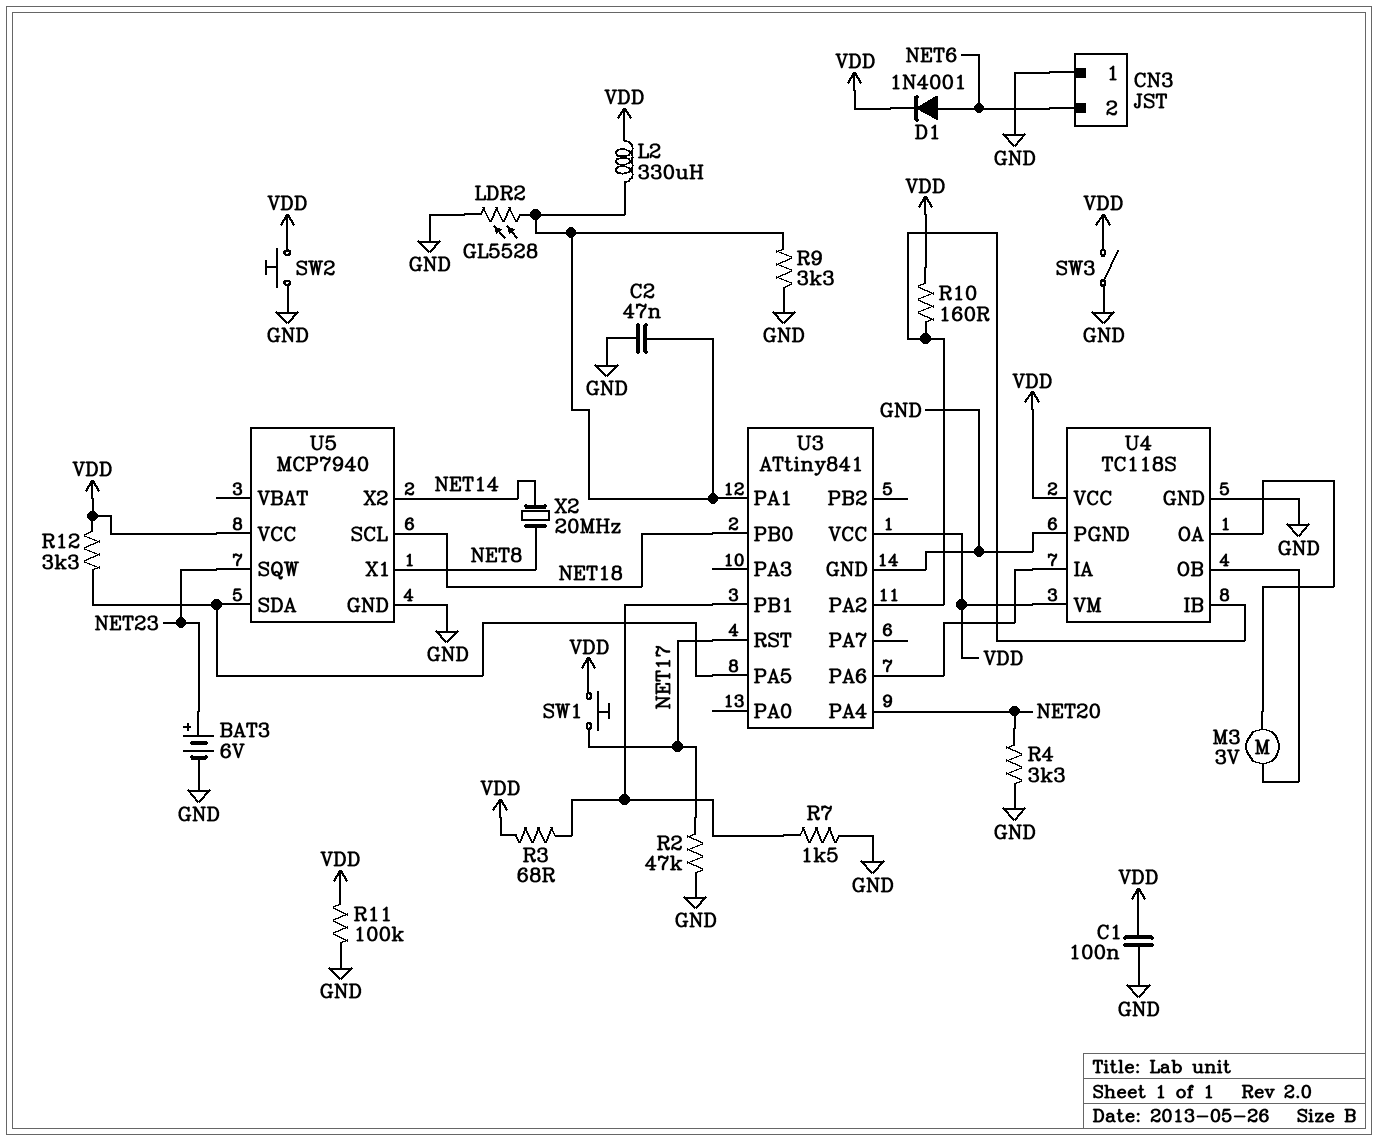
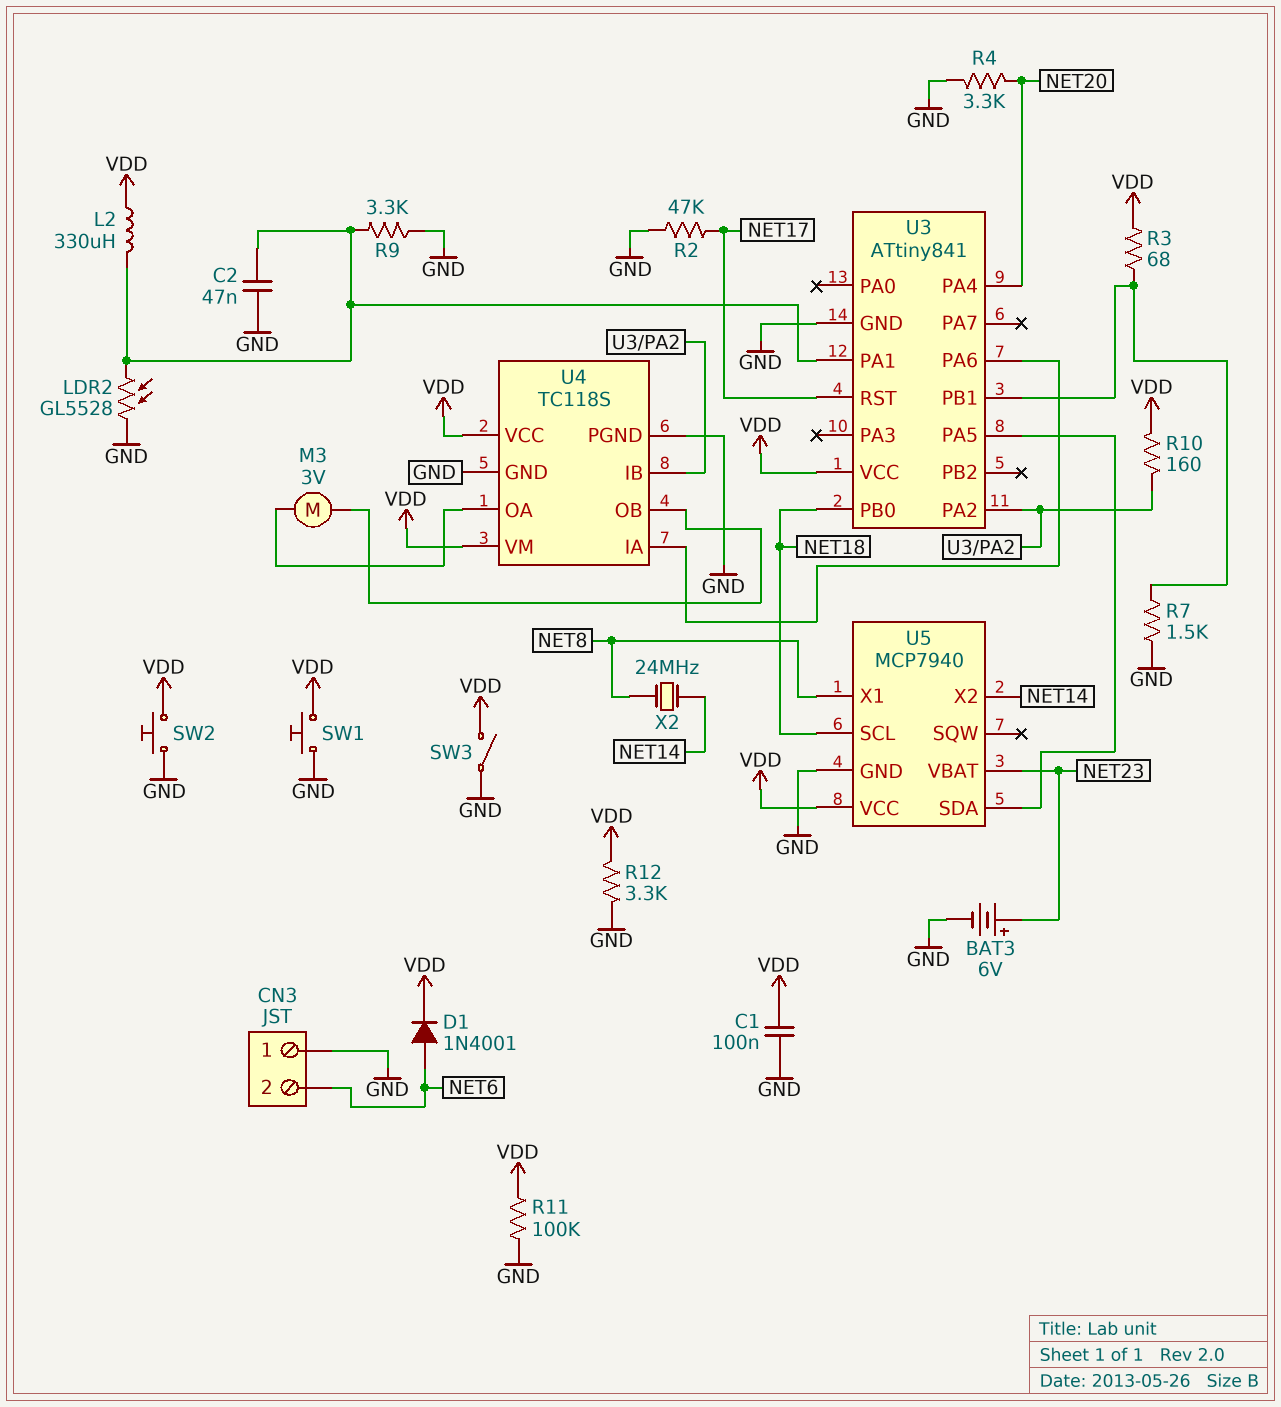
R12: 3.3k (U3/PA5, VDD) -> 3.3k (GND, VDD)
SW1: button (NET17, VDD) -> button (GND, VDD)
U5 pin SQW: NET23 -> none
U5 pin VBAT: none -> NET23
X2: 20MHz (NET8, NET14) -> 24MHz (NET8, NET14)

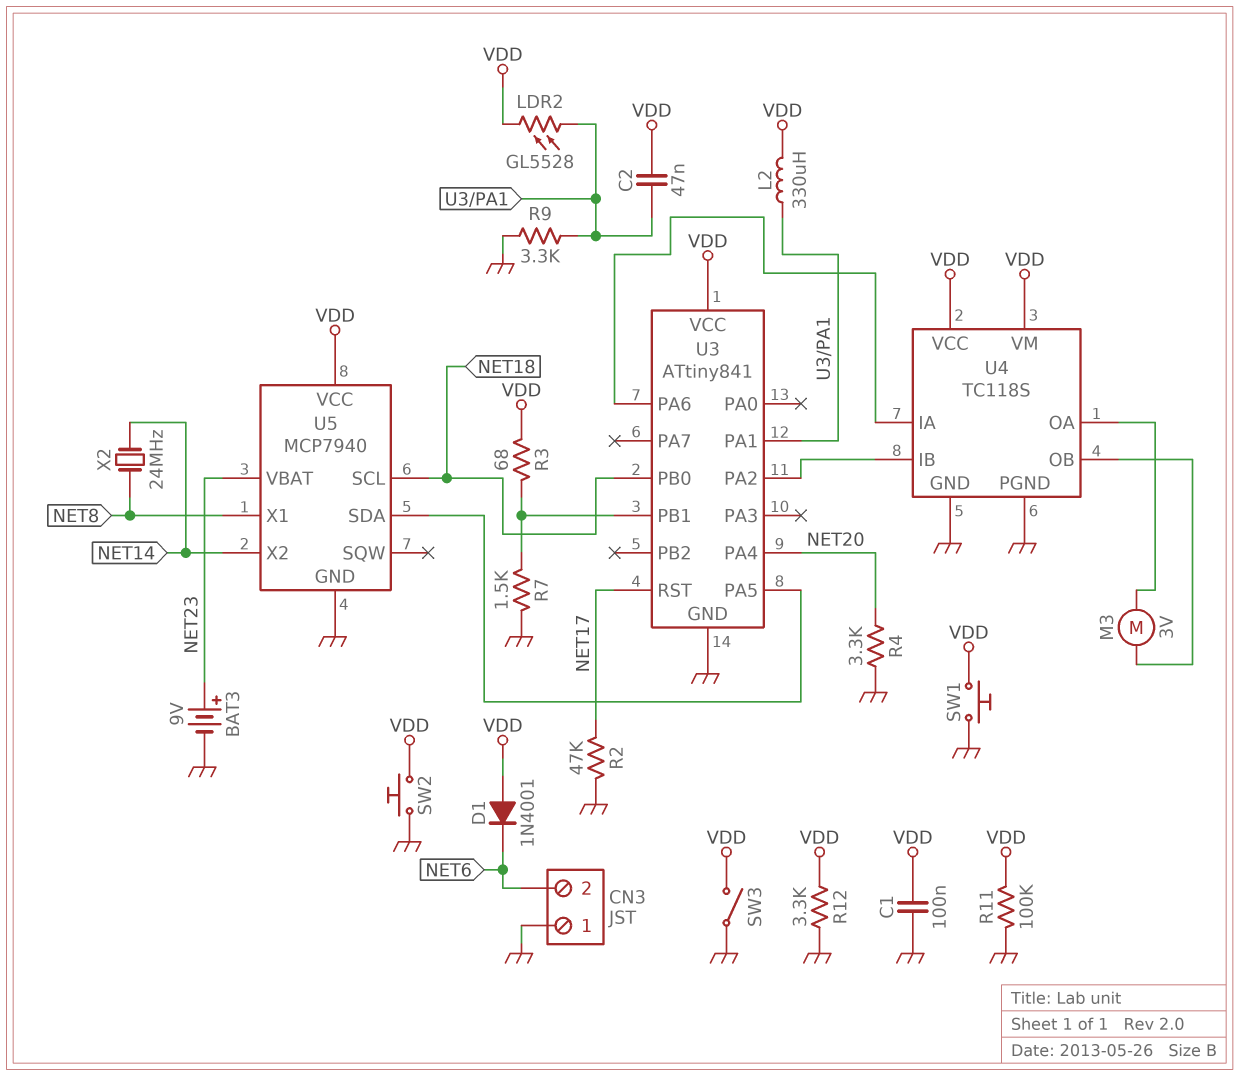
BAT3: 6V (plus NET23, minus GND) -> 9V (plus NET23, minus GND)
C2: 47nF (GND, U3/PA1) -> 47nF (U3/PA1, VDD)
D1: diode 1N4001 (A NET6, K VDD) -> diode 1N4001 (A VDD, K NET6)
LDR2: GL5528 (GND, U3/PA1) -> GL5528 (U3/PA1, VDD)
R10: 160 (U3/PA2, VDD) -> none

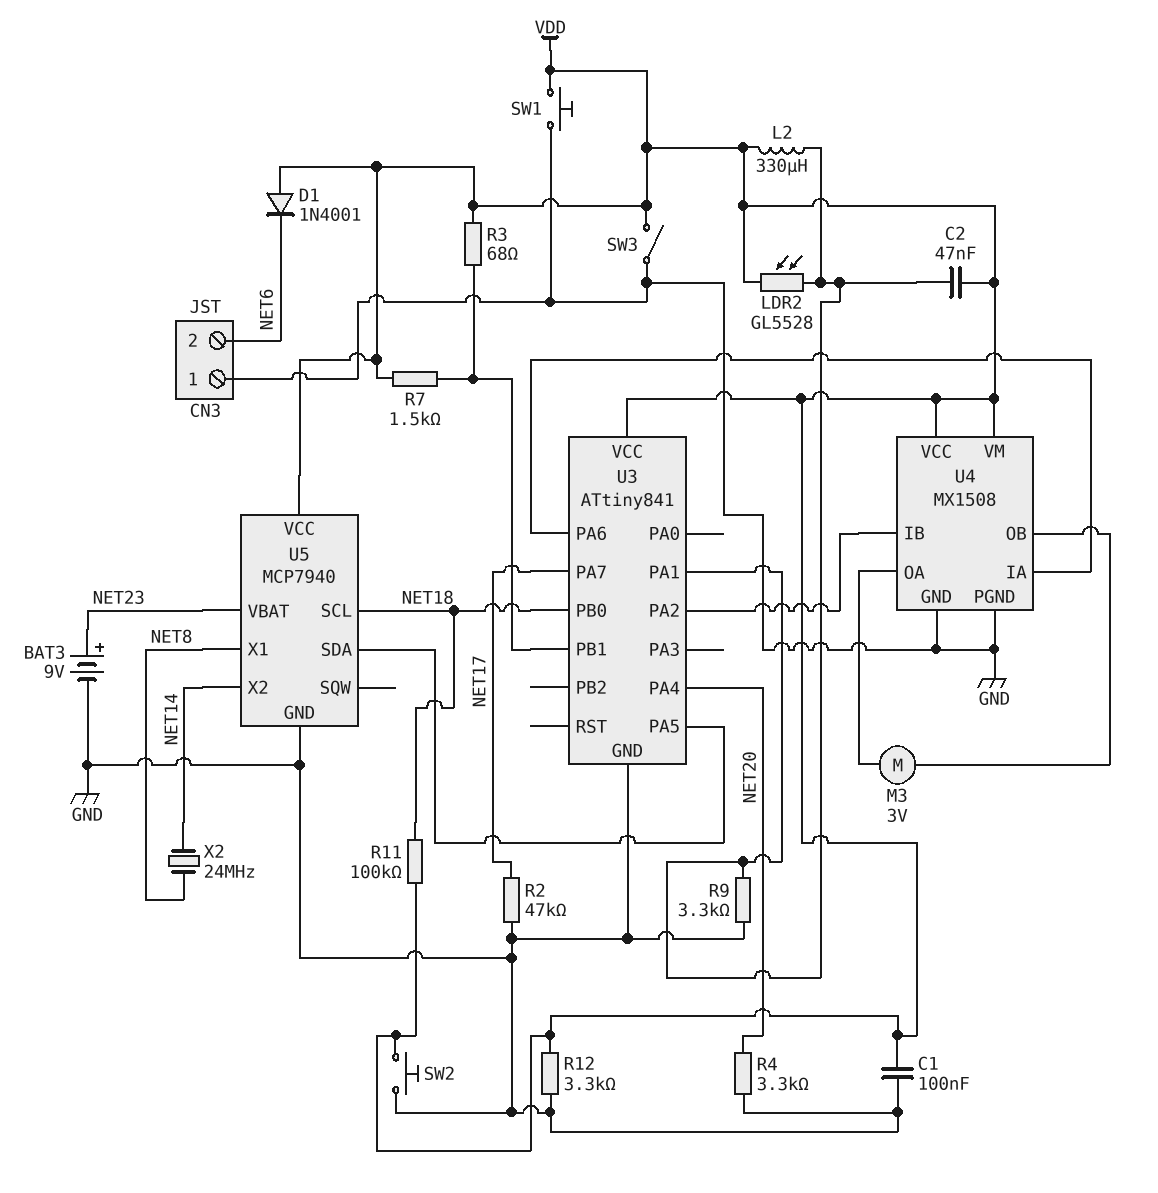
R7: 1.5k (GND, U3/PB1) -> 1.5k (U3/PB1, VDD)
R11: 100k (GND, VDD) -> 100k (NET18, VDD)
U3 pin PA7: none -> NET17
U3 pin RST: NET17 -> none
U4: TC118S -> MX1508

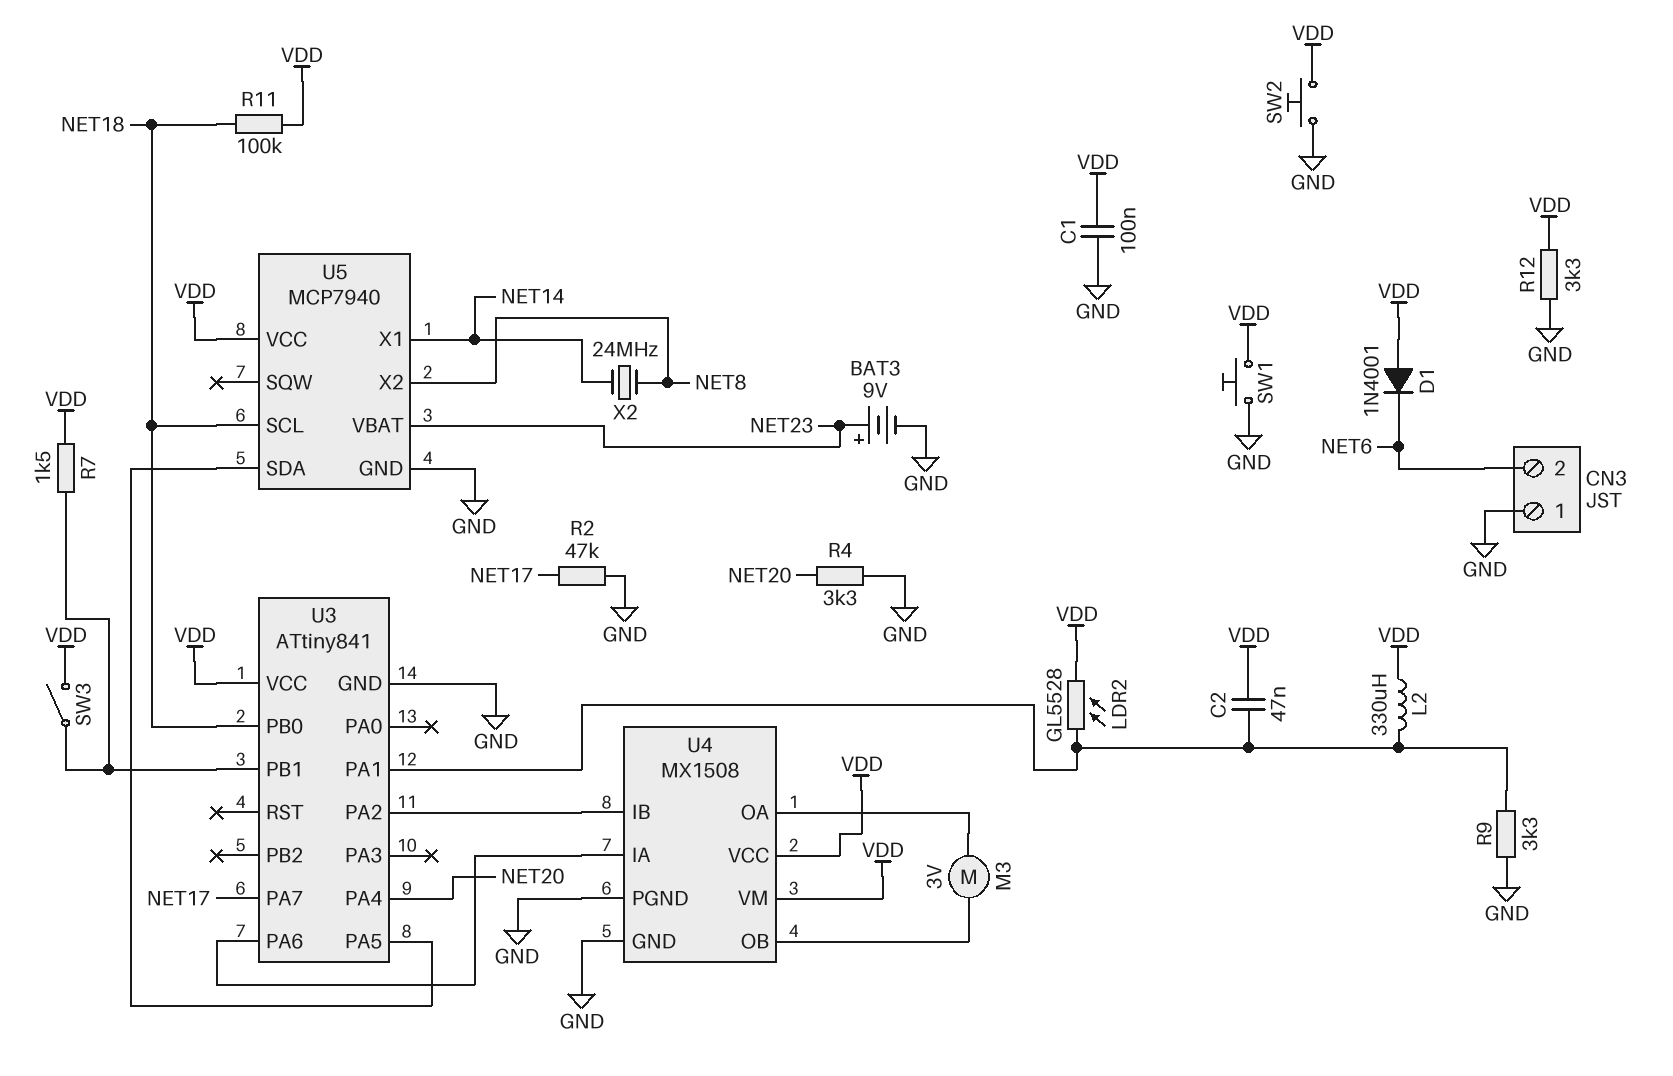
R3: 68 (U3/PB1, VDD) -> none
SW3: switch (GND, VDD) -> switch (U3/PB1, VDD)
U5 pin X1: NET8 -> NET14
U5 pin X2: NET14 -> NET8

